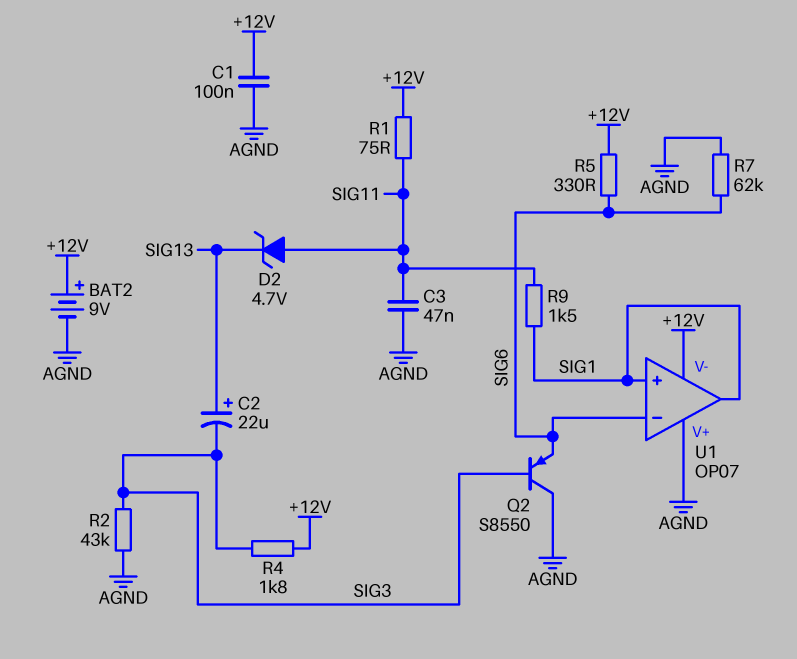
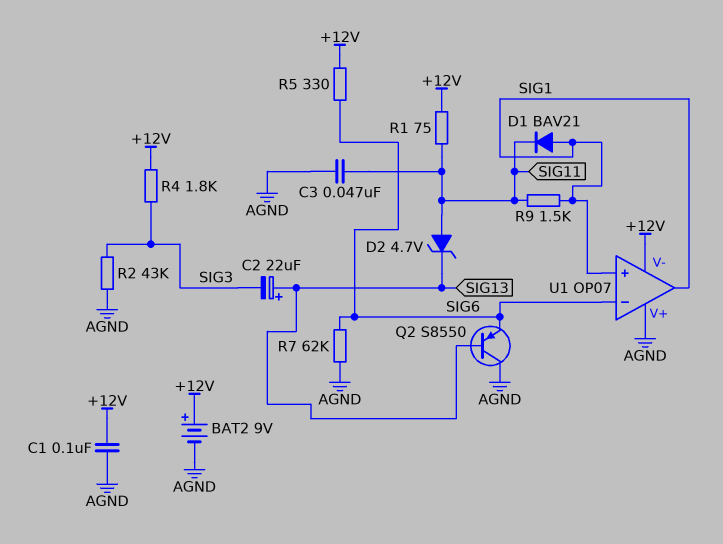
D1: none -> diode BAV21 (A SIG1, K SIG11)
Q2: PNP S8550 (B SIG3, C AGND, E SIG6) -> PNP S8550 (B SIG13, C AGND, E SIG6)

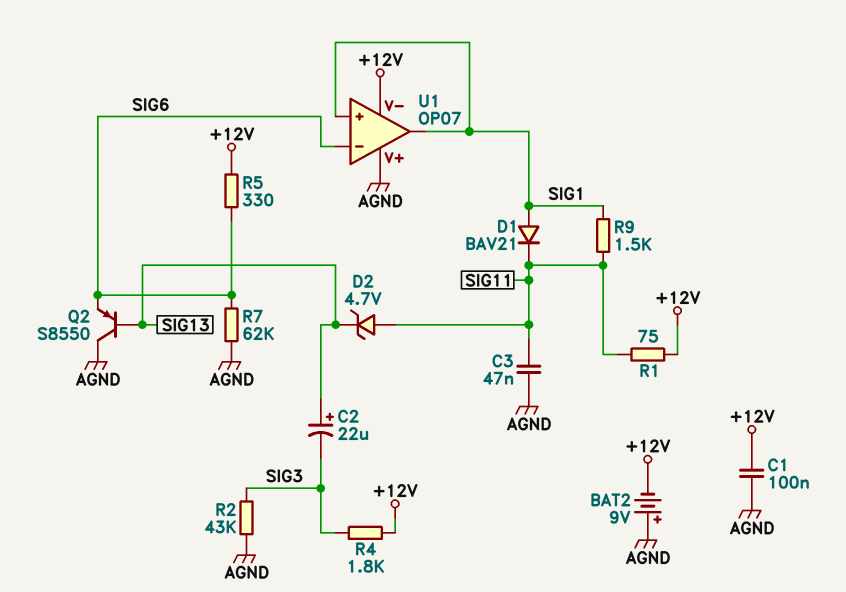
BAT2: 9V (plus +12V, minus AGND) -> 9V (plus AGND, minus +12V)

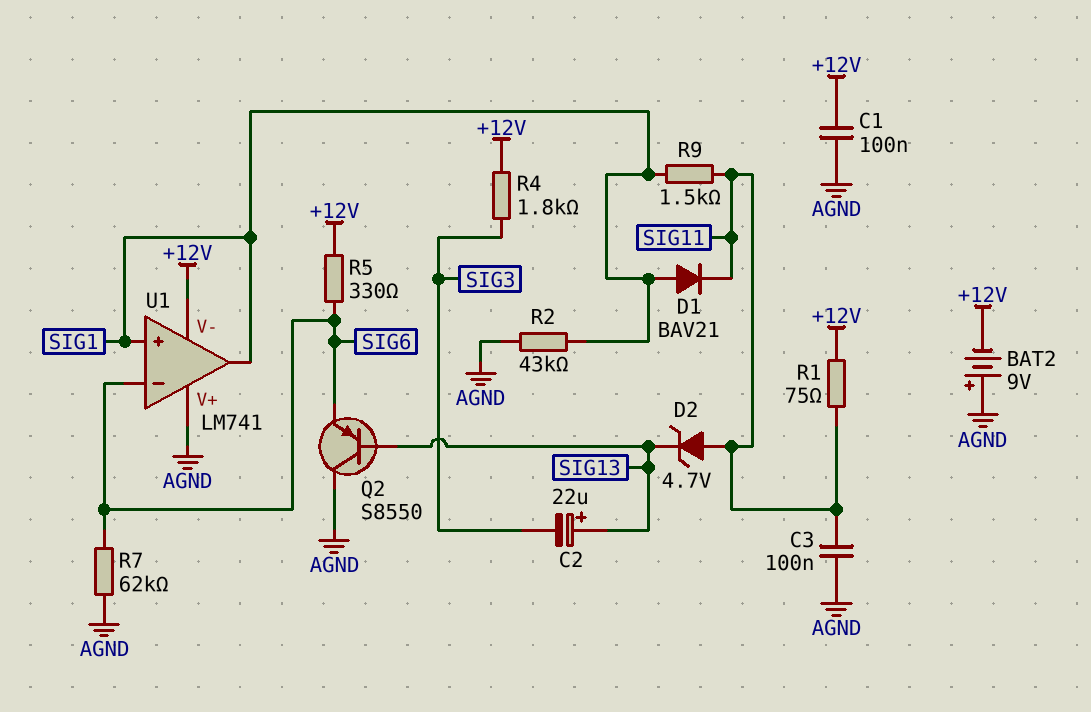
C3: 47nF (AGND, SIG11) -> 100nF (AGND, SIG11)
R2: 43k (AGND, SIG3) -> 43k (AGND, SIG1)
U1: OP07 -> LM741

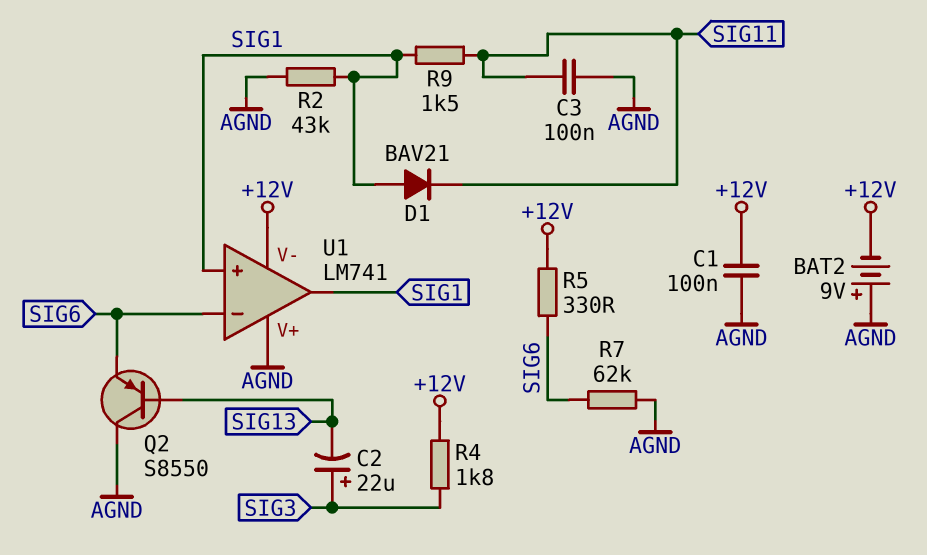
C2: 22uF (plus SIG13, minus SIG3) -> 22uF (plus SIG3, minus SIG13)
D2: zener 4.7V (A SIG11, K SIG13) -> none
R1: 75 (+12V, SIG11) -> none

